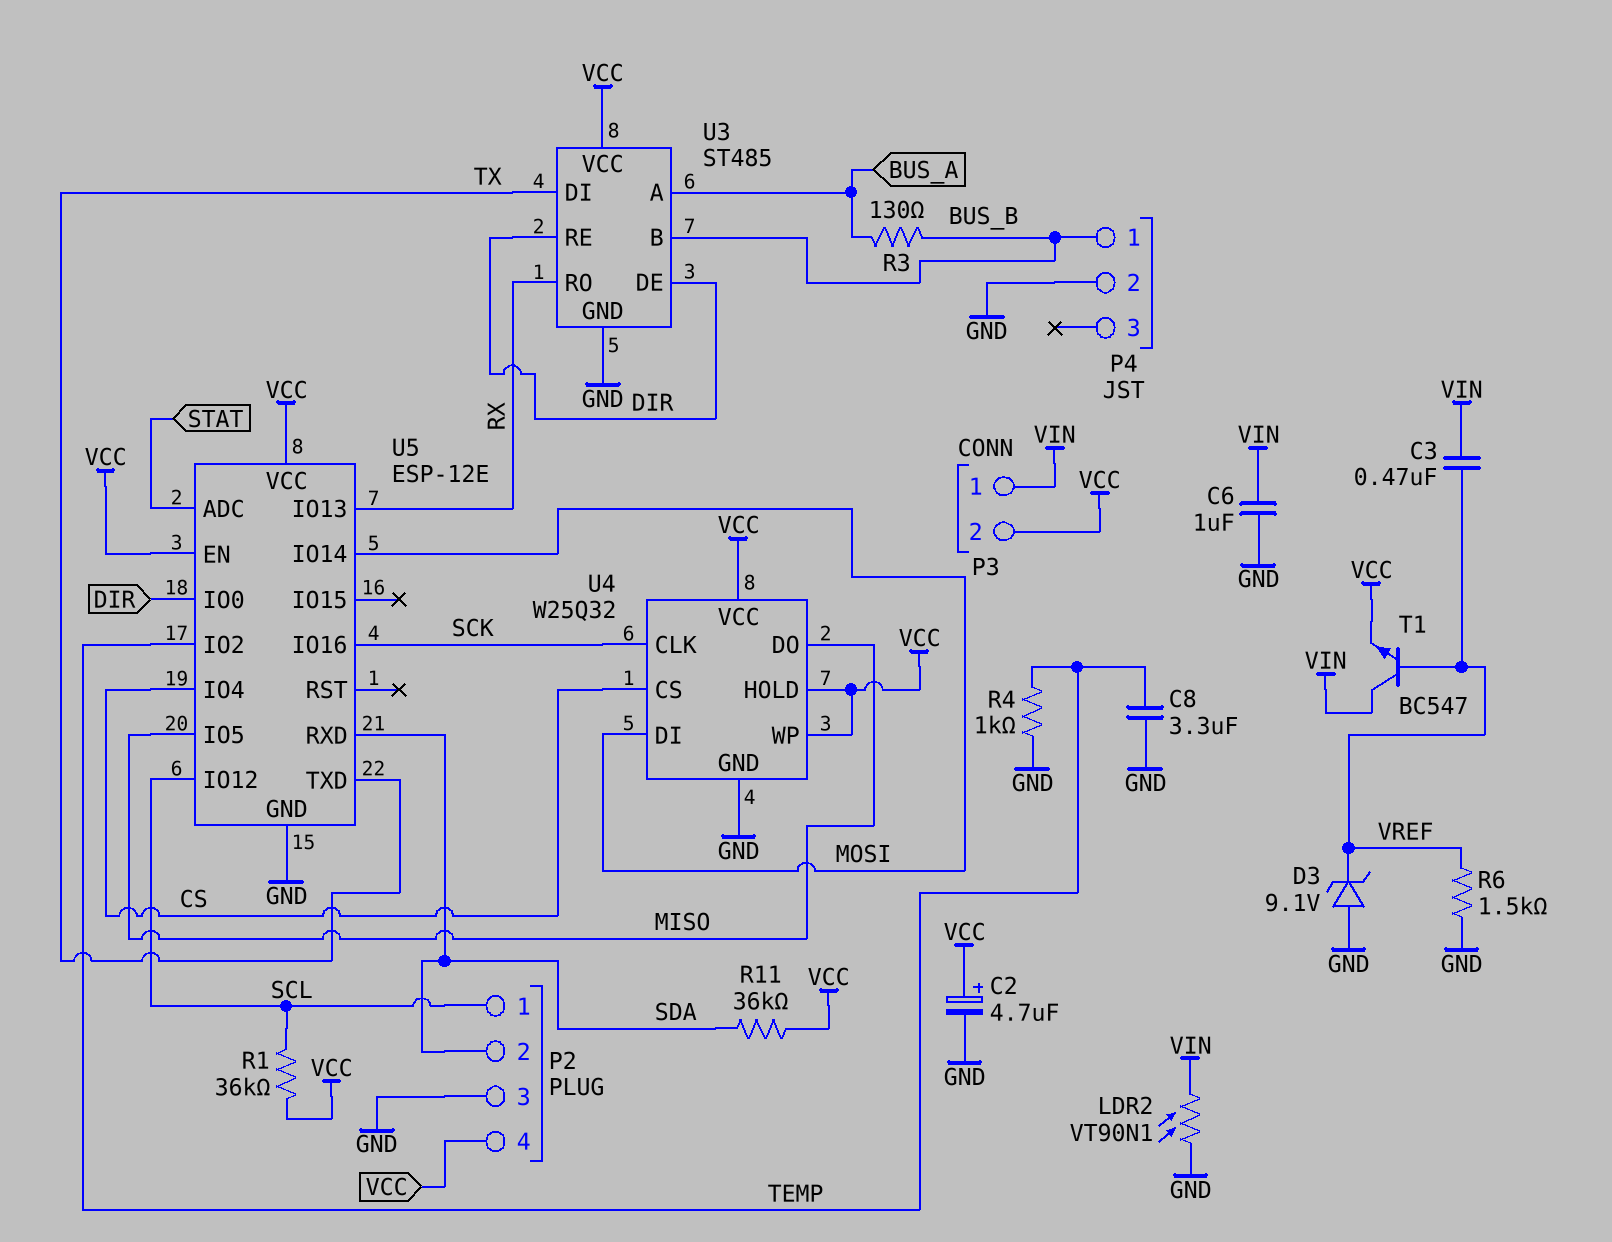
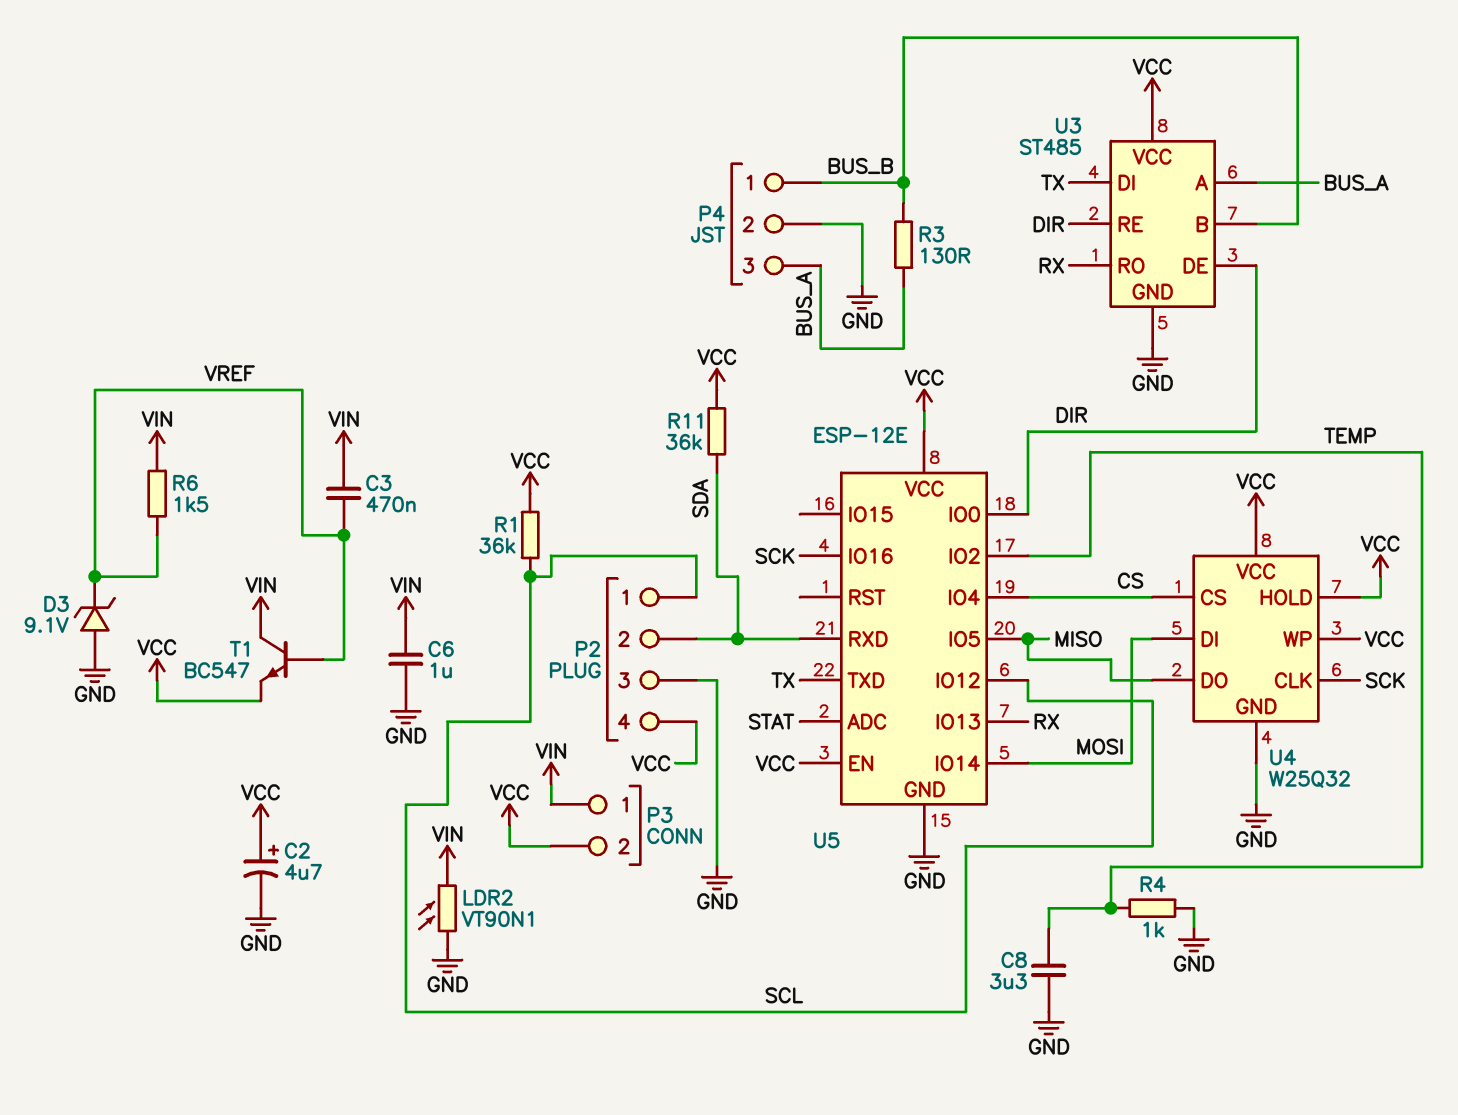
P4 pin 3: none -> BUS_A
R6: 1.5k (GND, VREF) -> 1.5k (VIN, VREF)

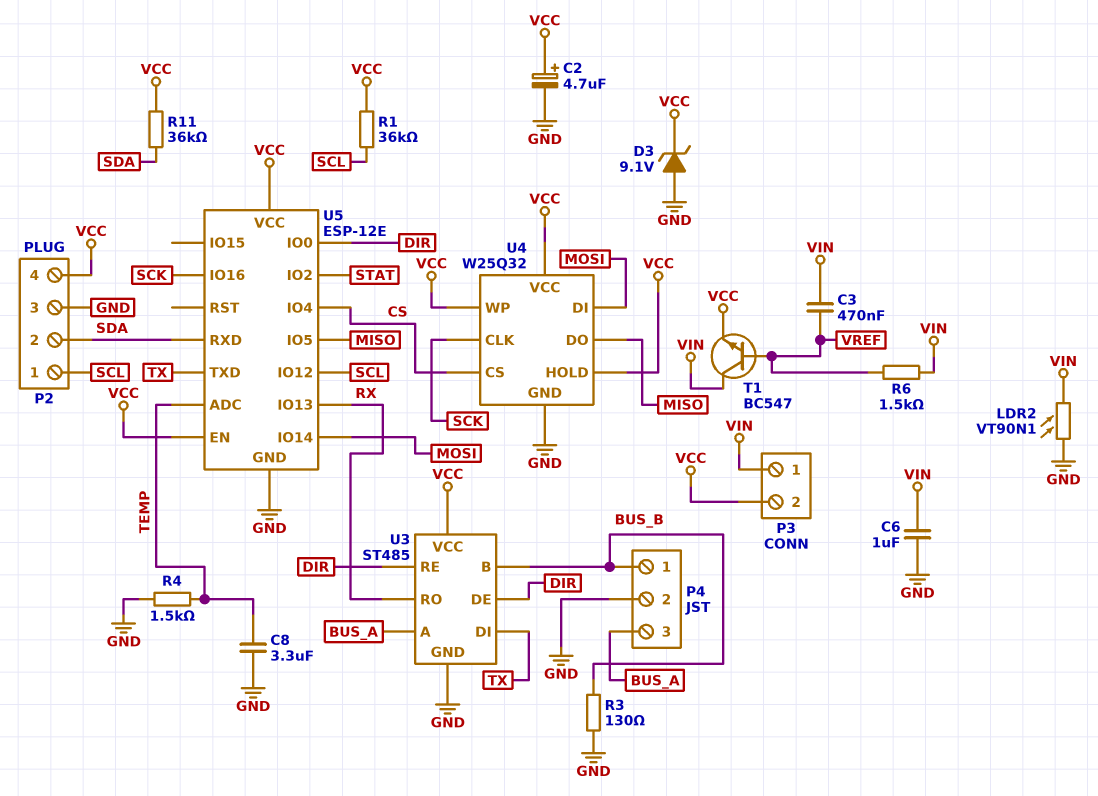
D3: zener 9.1V (A GND, K VREF) -> zener 9.1V (A GND, K VCC)
R3: 130 (BUS_A, BUS_B) -> 130 (BUS_B, GND)
R4: 1k (GND, TEMP) -> 1.5k (GND, TEMP)
U5 pin ADC: STAT -> TEMP
U5 pin IO2: TEMP -> STAT

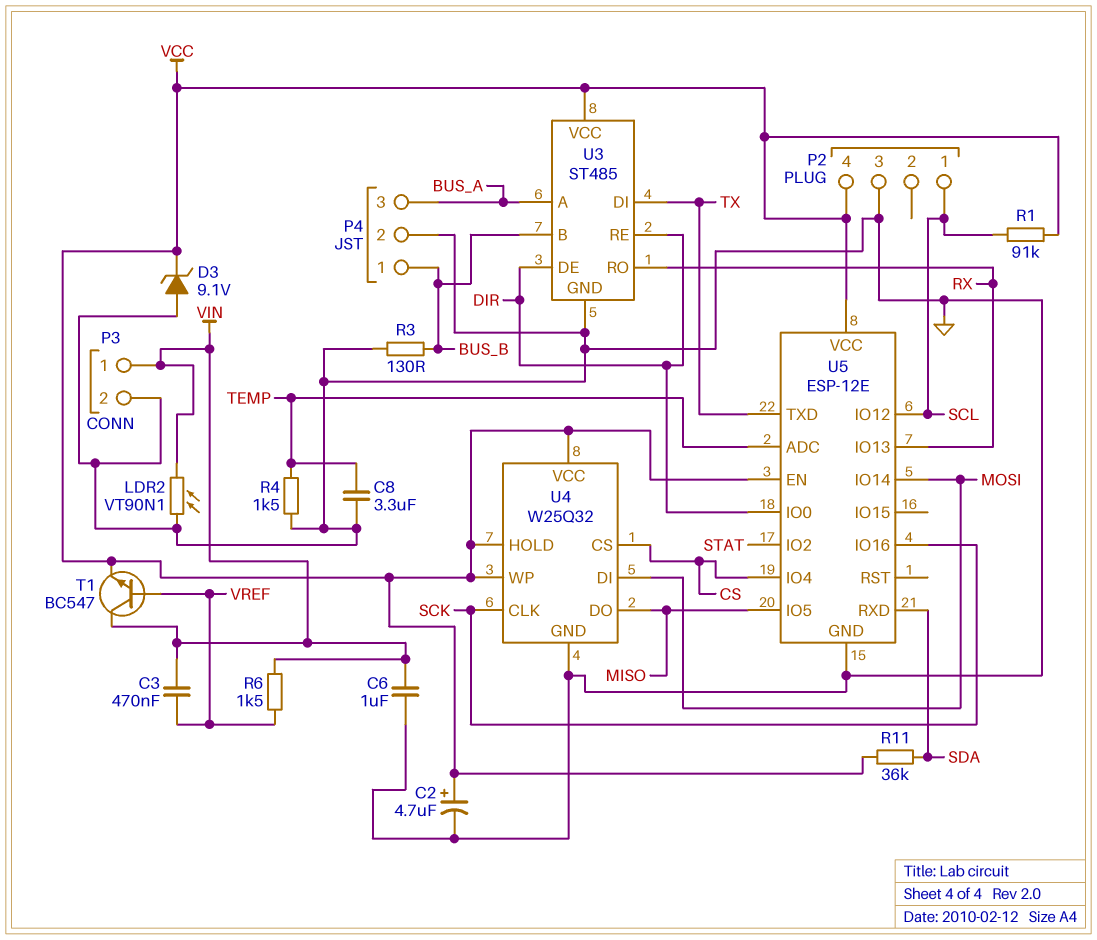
P2 pin 2: SDA -> none
P3 pin 2: VCC -> GND
R1: 36k (SCL, VCC) -> 91k (SCL, VCC)

